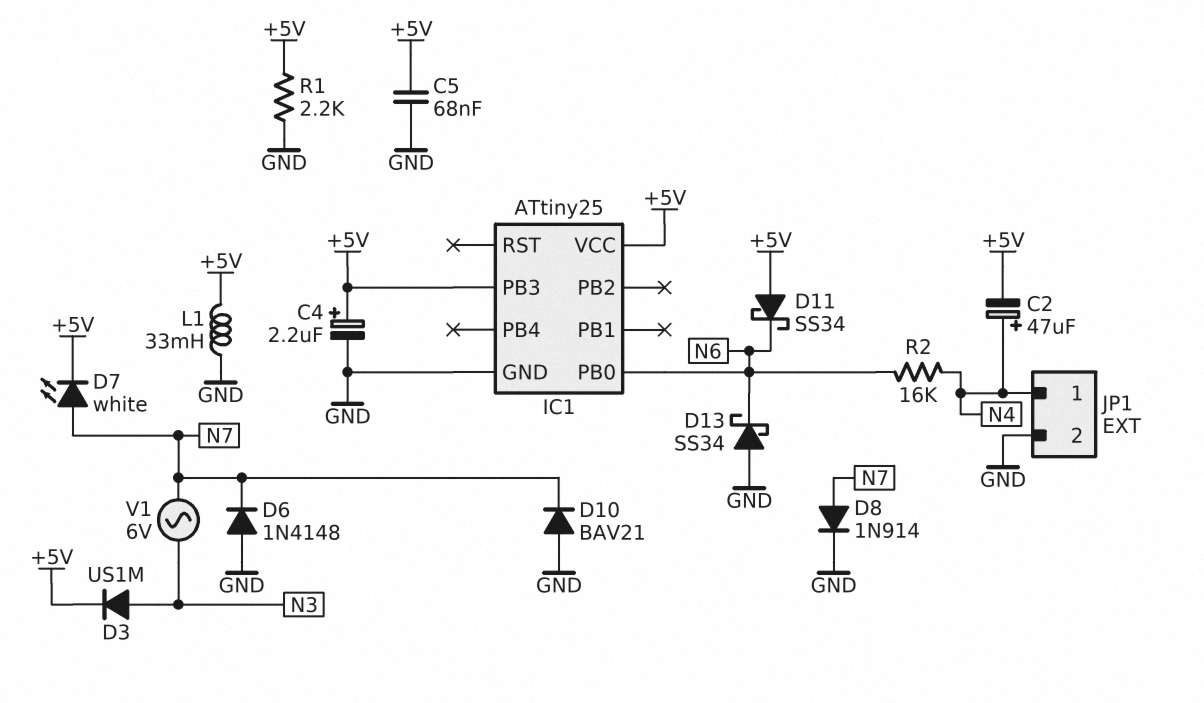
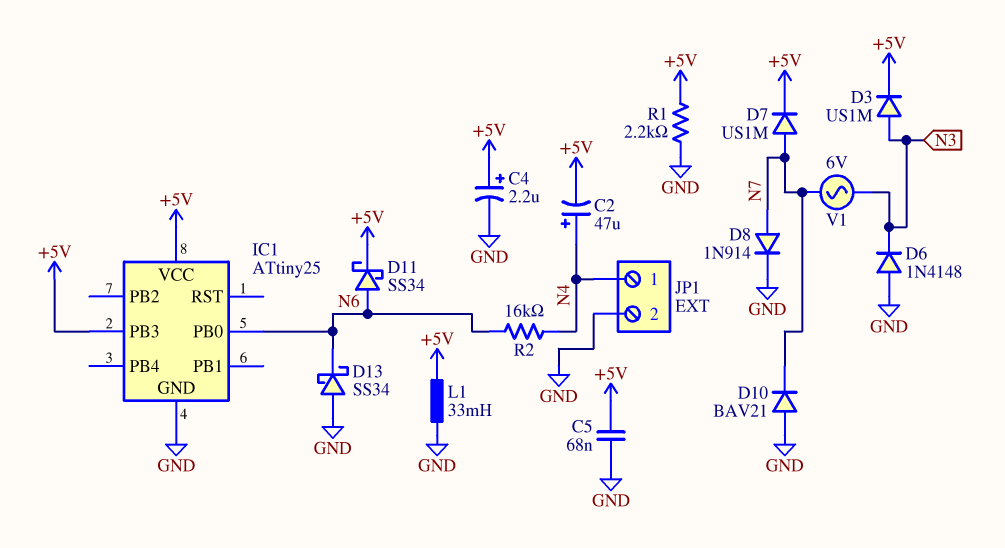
D6: diode 1N4148 (A GND, K N7) -> diode 1N4148 (A GND, K N3)
D7: LED white (A N7, K +5V) -> diode US1M (A N7, K +5V)
D11: schottky SS34 (A +5V, K N6) -> schottky SS34 (A N6, K +5V)

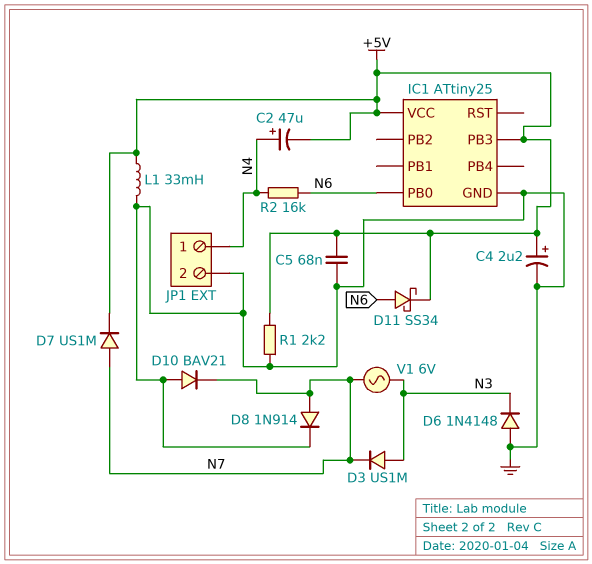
D3: diode US1M (A N3, K +5V) -> diode US1M (A N3, K N7)
D13: schottky SS34 (A GND, K N6) -> none

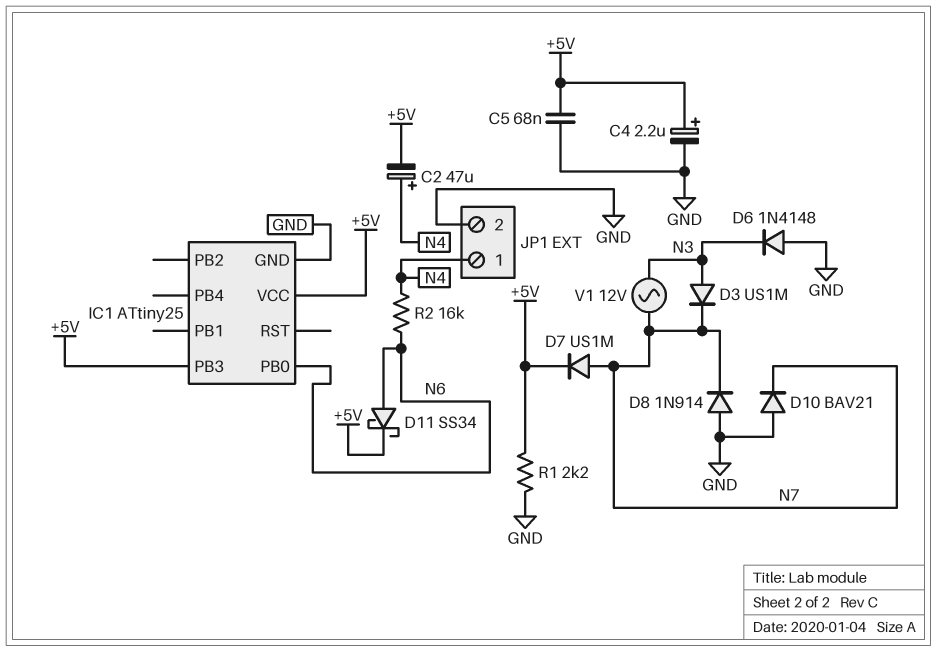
D8: diode 1N914 (A N7, K GND) -> diode 1N914 (A GND, K N7)
L1: 33mH (+5V, GND) -> none
V1: AC 6V (N3, N7) -> AC 12V (N3, N7)

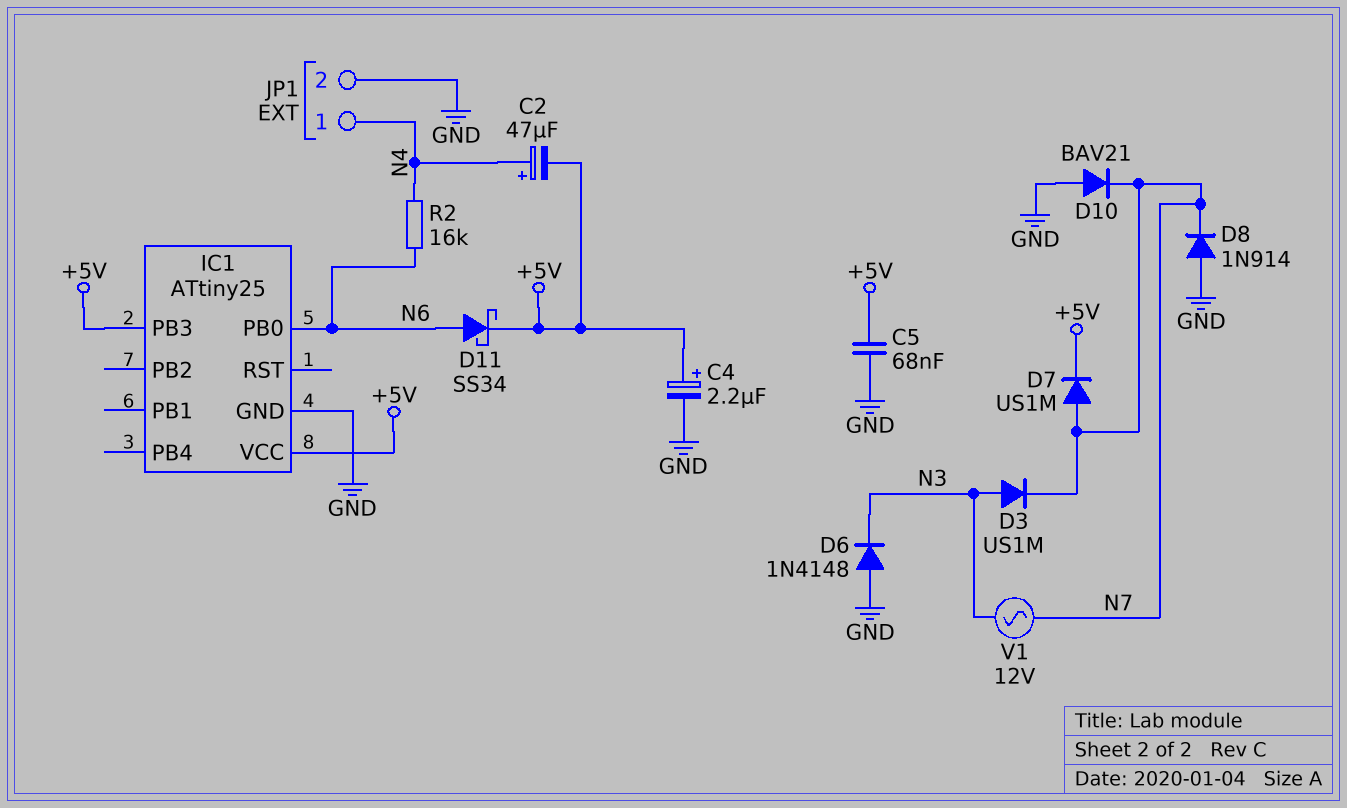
R1: 2.2k (+5V, GND) -> none

